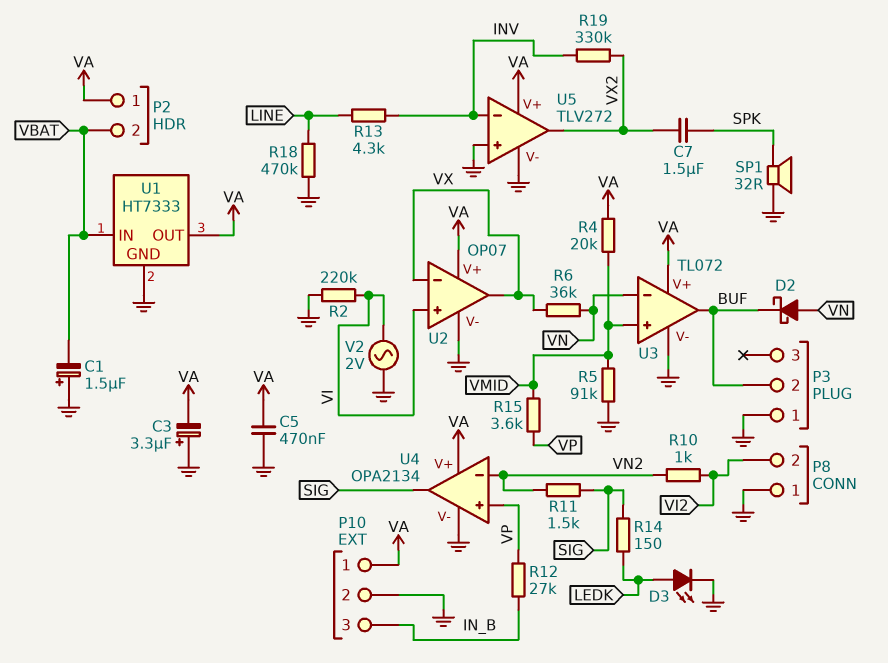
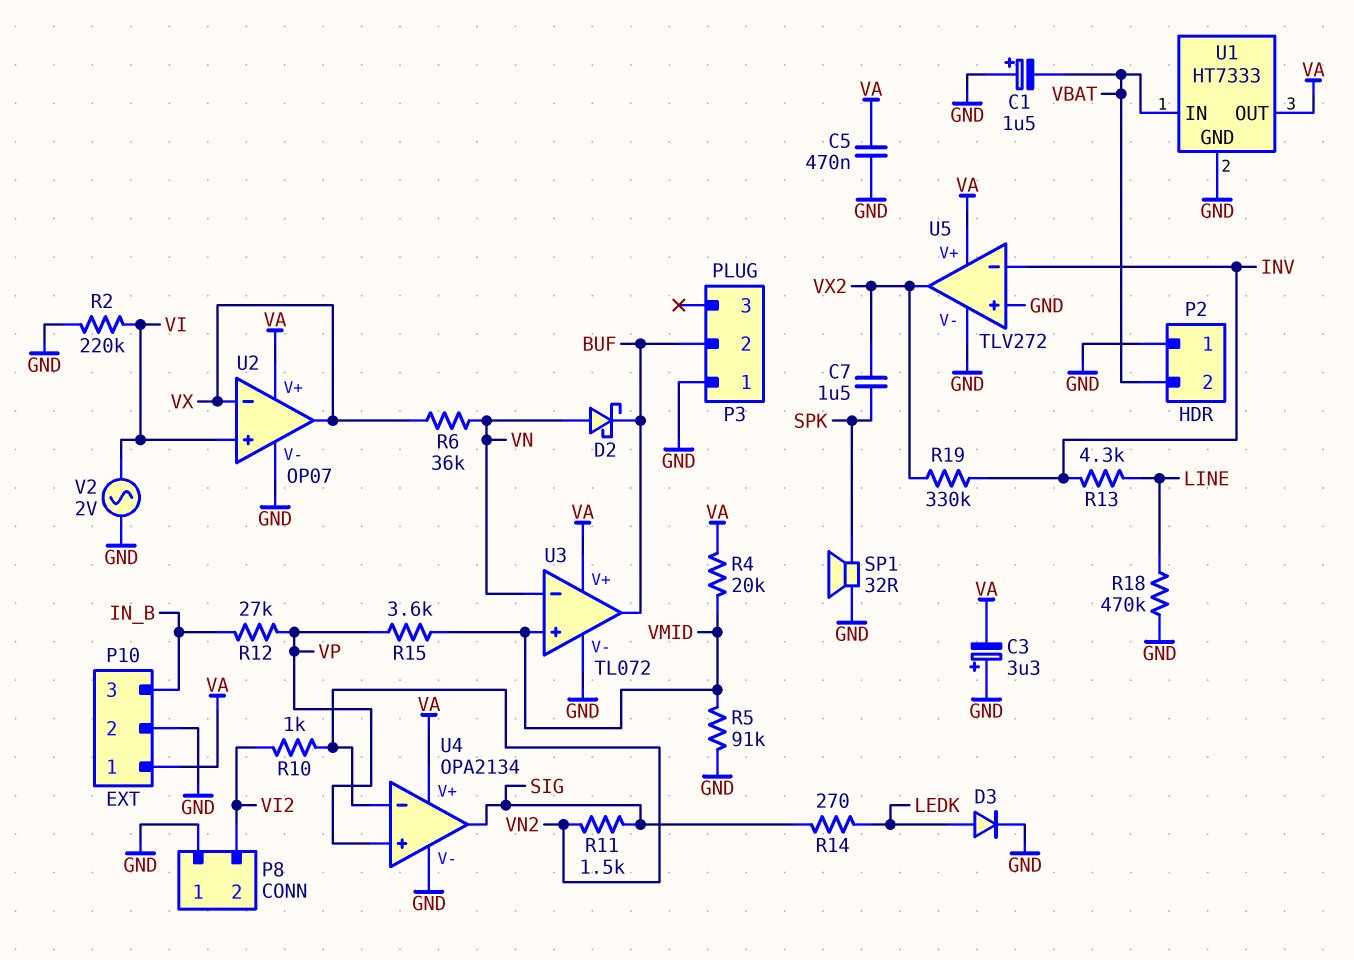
D3: LED (A LEDK, K GND) -> diode (A LEDK, K GND)
P2 pin 1: VA -> GND
R14: 150 (LEDK, SIG) -> 270 (LEDK, SIG)

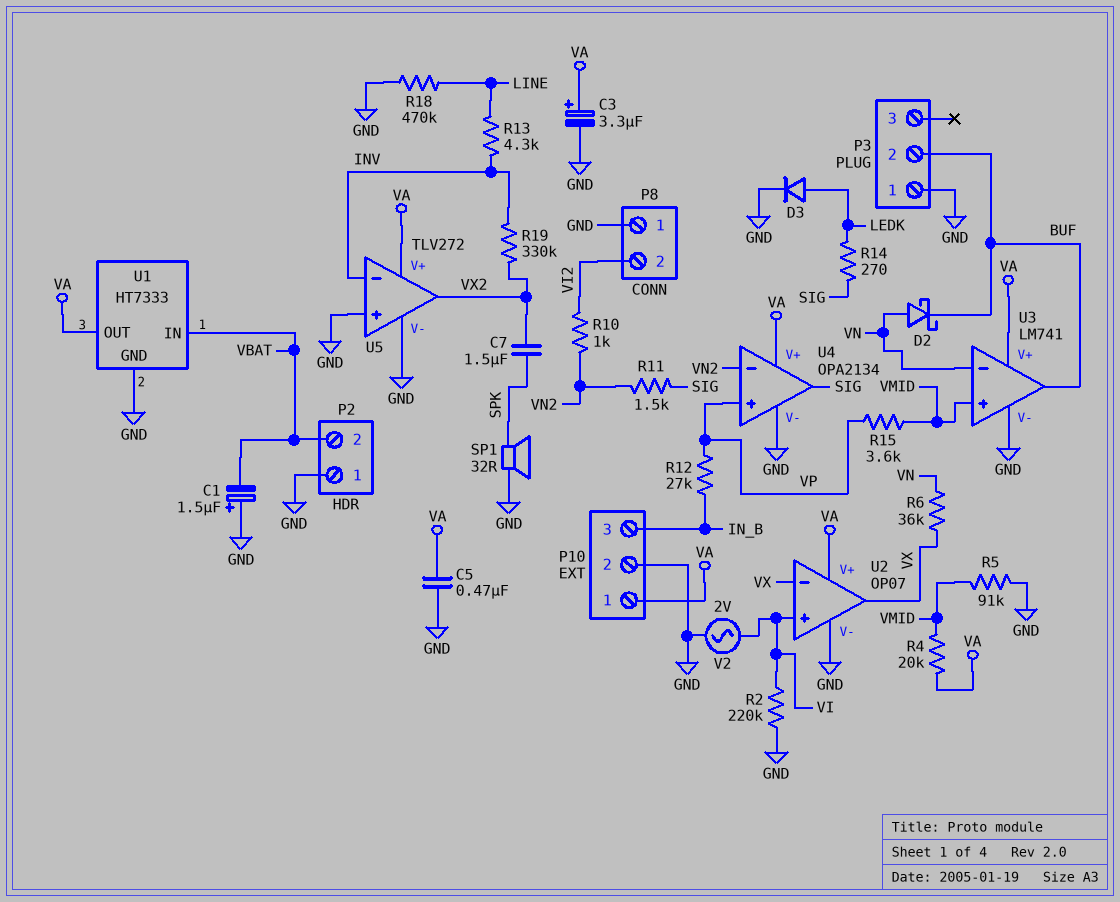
C3: 3.3uF (plus GND, minus VA) -> 3.3uF (plus VA, minus GND)
U3: TL072 -> LM741

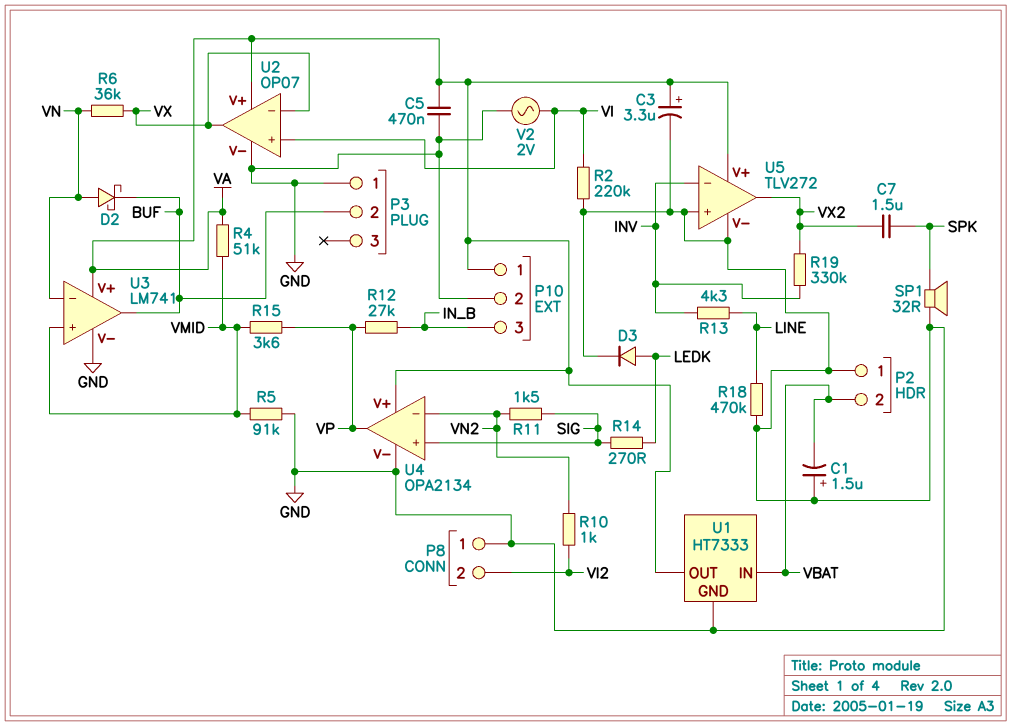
R4: 20k (VA, VMID) -> 51k (VA, VMID)
U4 pin in+: VP -> SIG
U4 pin out: SIG -> VP

